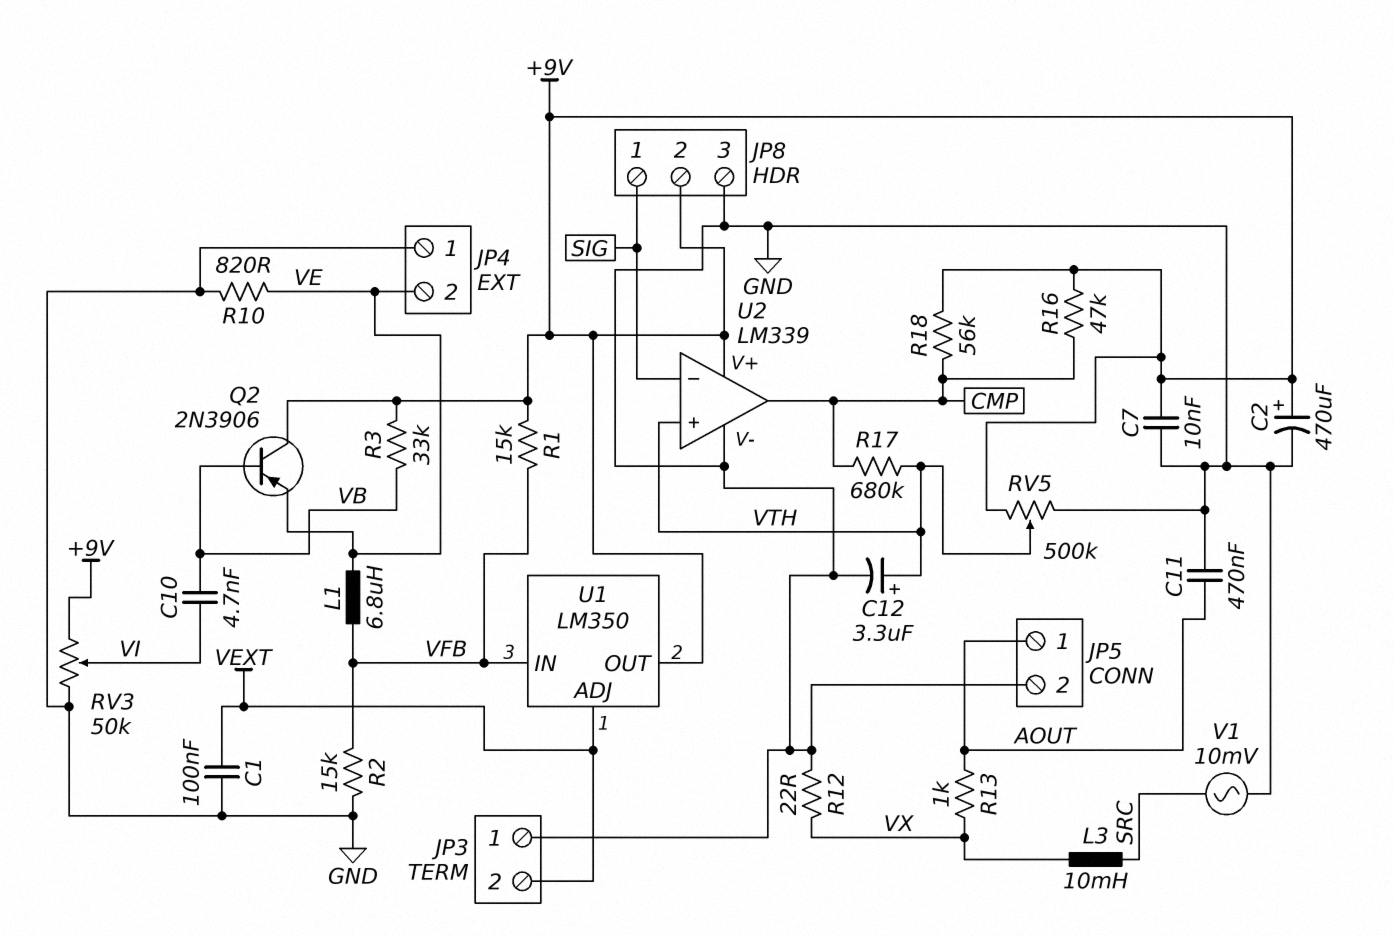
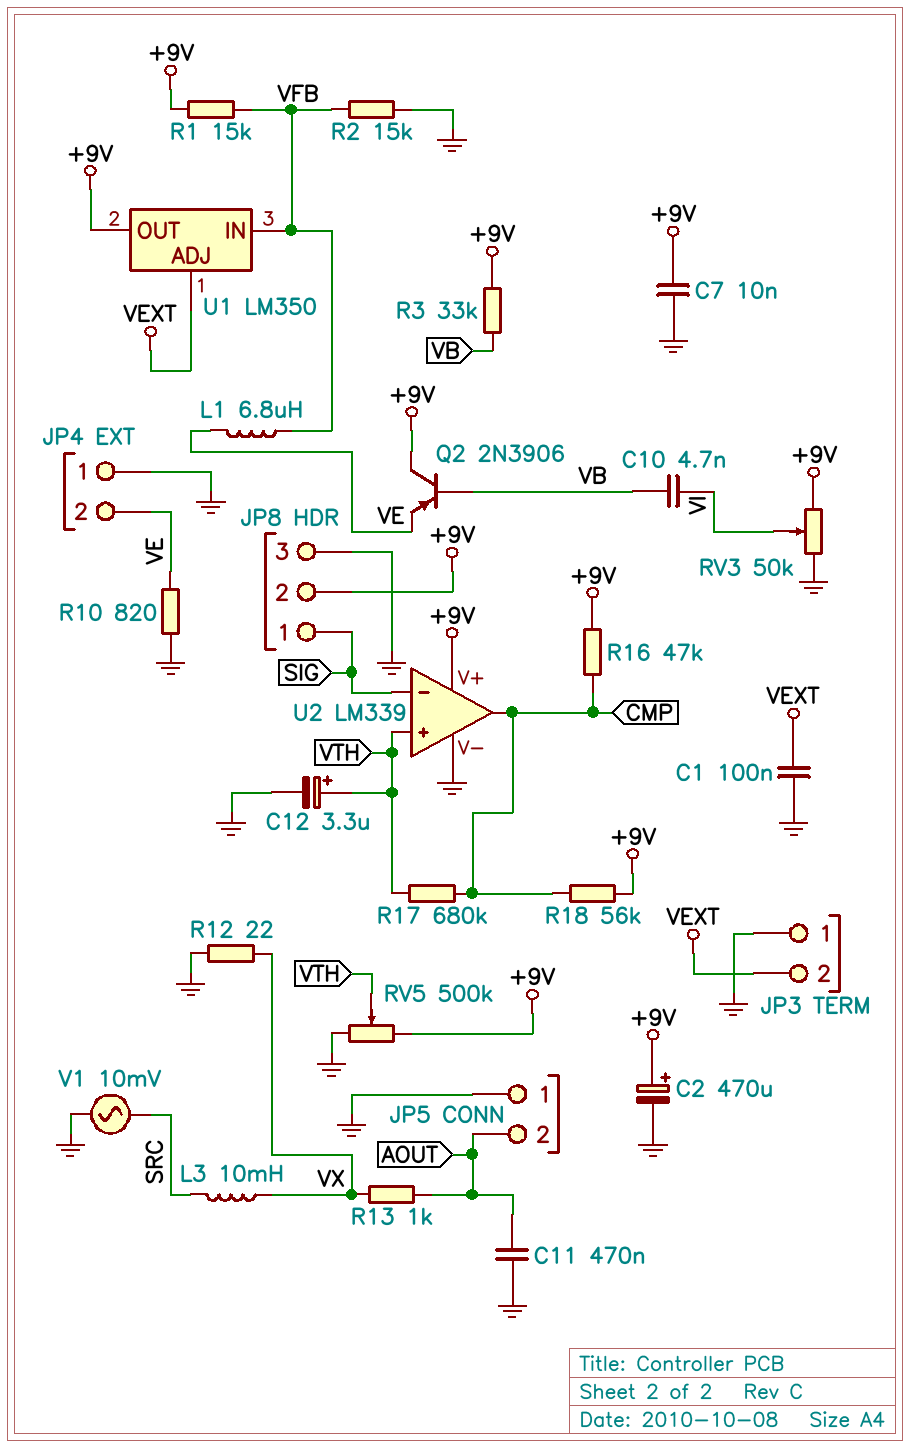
JP5 pin 1: AOUT -> GND
JP5 pin 2: GND -> AOUT

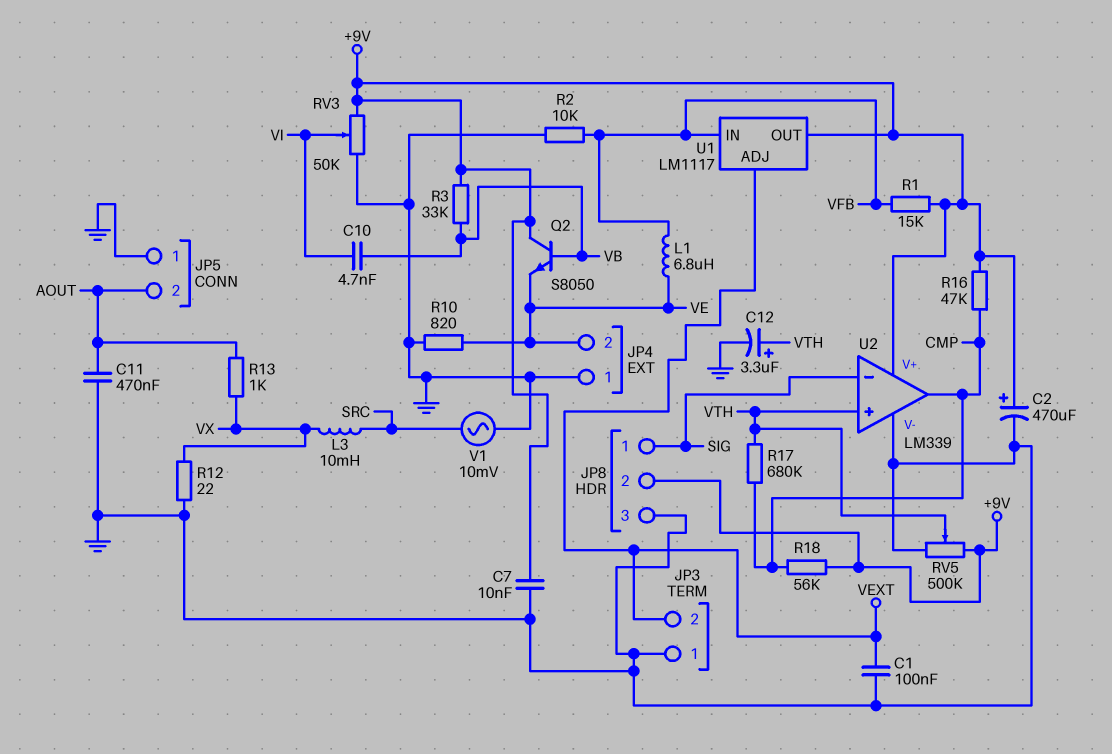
Q2: PNP 2N3906 (B VB, C +9V, E VE) -> NPN S8050 (B VB, C +9V, E VE)
R2: 15k (GND, VFB) -> 10k (GND, VFB)
U1: LM350 -> LM1117

